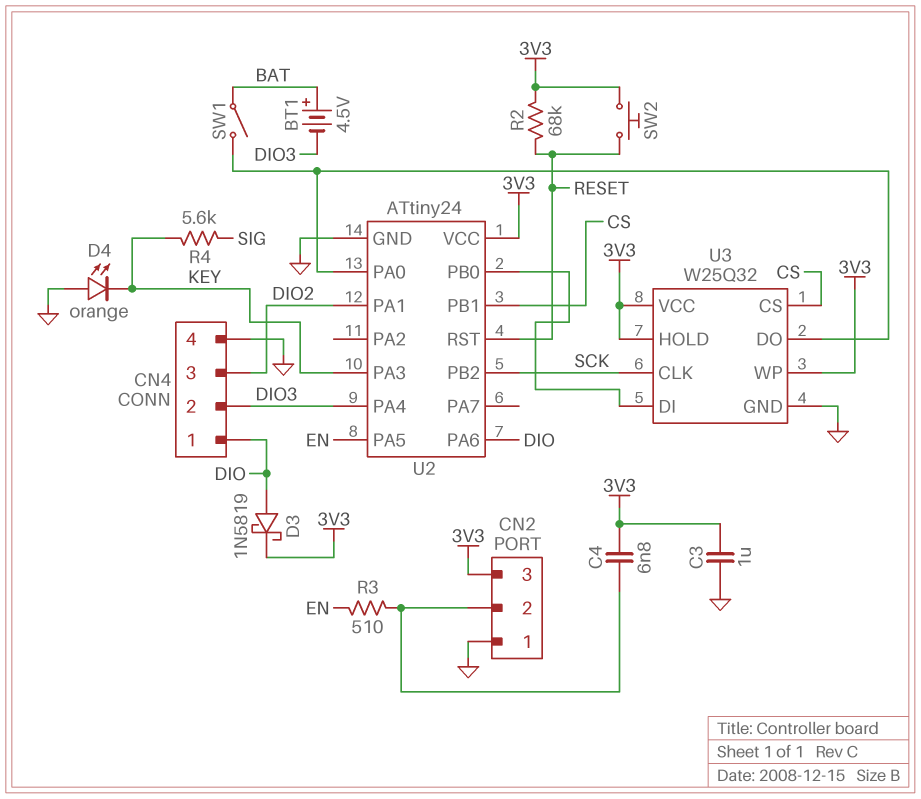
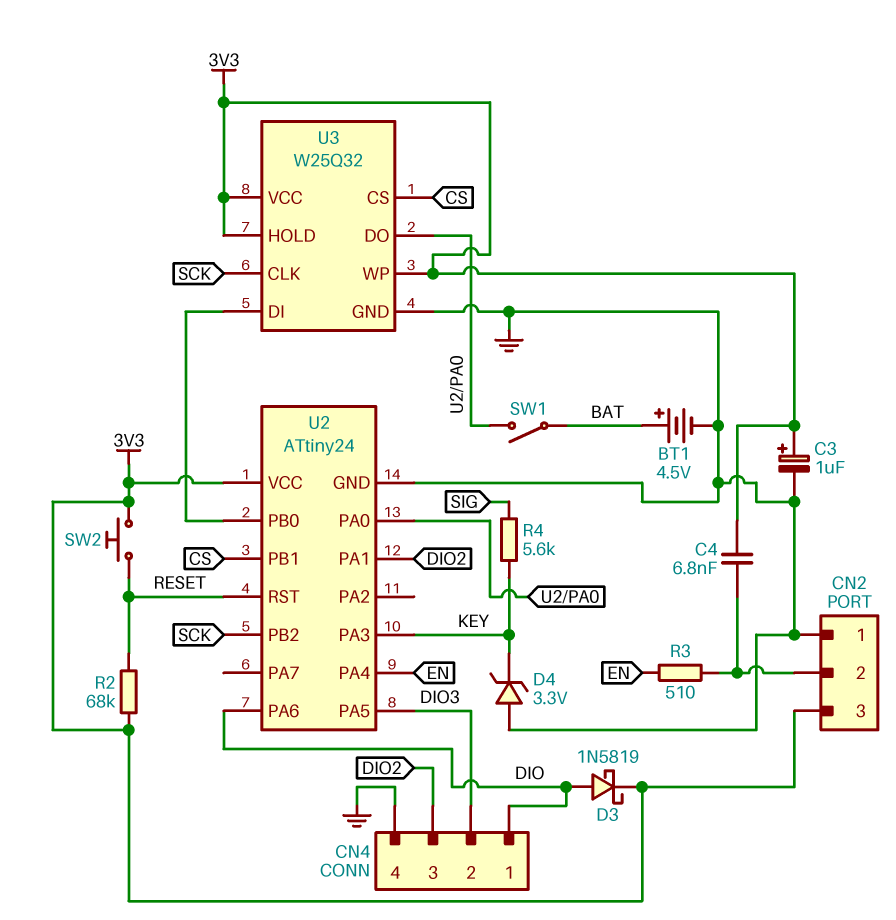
BT1: 4.5V (plus BAT, minus DIO3) -> 4.5V (plus BAT, minus GND)
C3: 1uF (3V3, GND) -> 1uF (plus 3V3, minus GND)
D4: LED orange (A GND, K KEY) -> zener 3.3V (A GND, K KEY)
U2 pin PA4: DIO3 -> EN
U2 pin PA5: EN -> DIO3

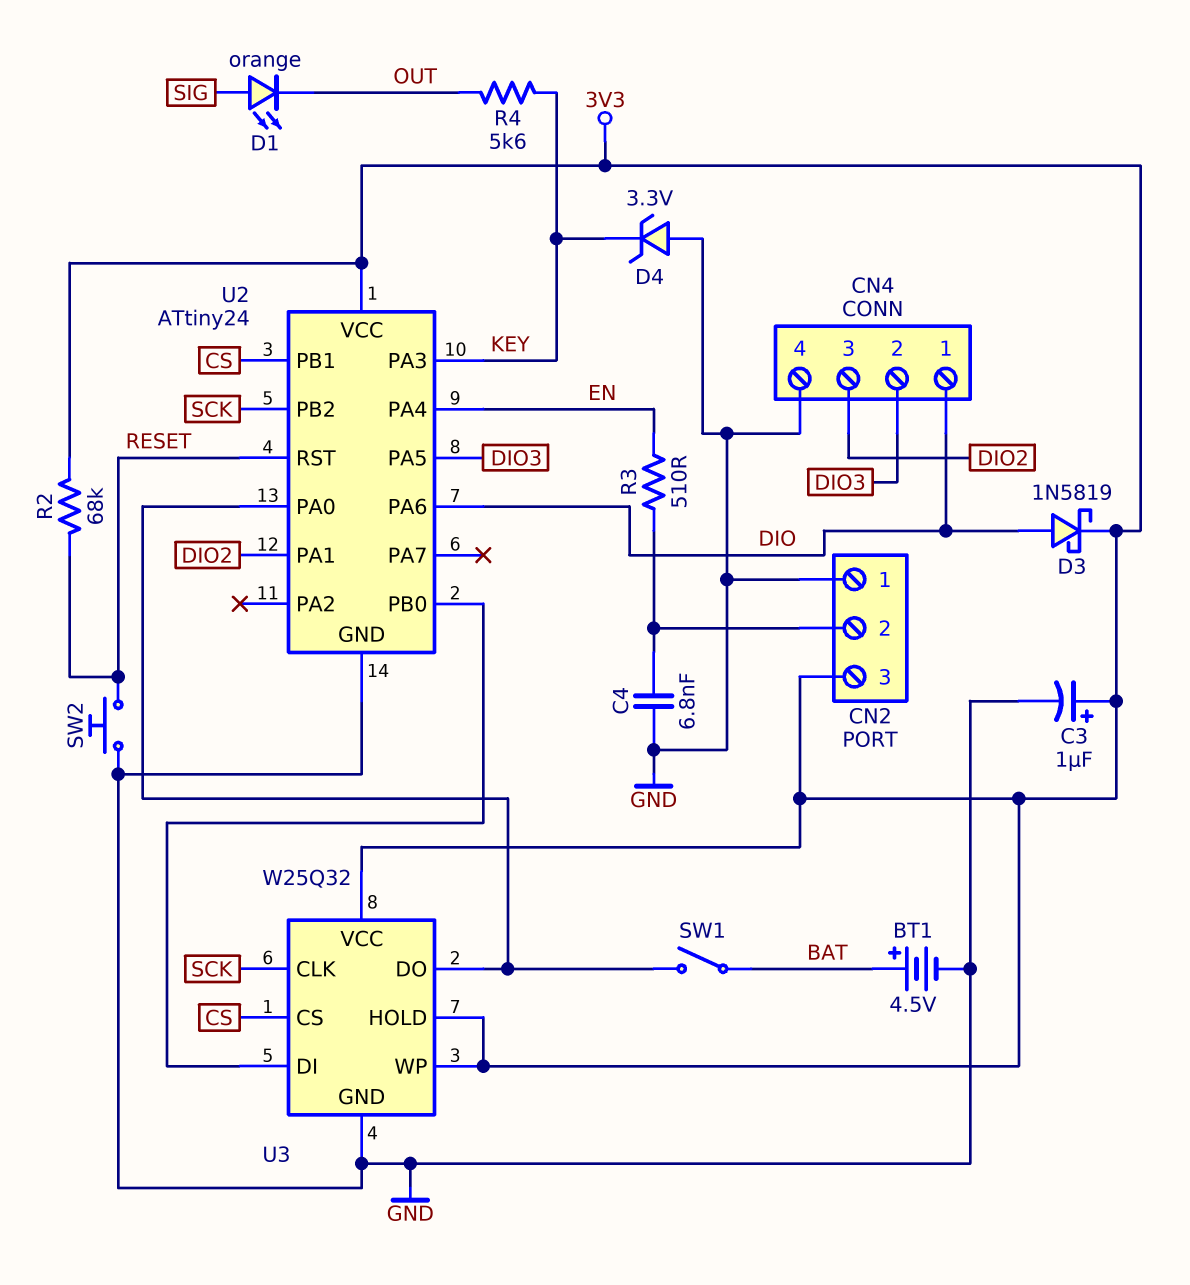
C4: 6.8nF (3V3, CN2/2) -> 6.8nF (CN2/2, GND)
D1: none -> LED orange (A SIG, K OUT)
R4: 5.6k (KEY, SIG) -> 5.6k (KEY, OUT)
SW2: button (3V3, RESET) -> button (GND, RESET)

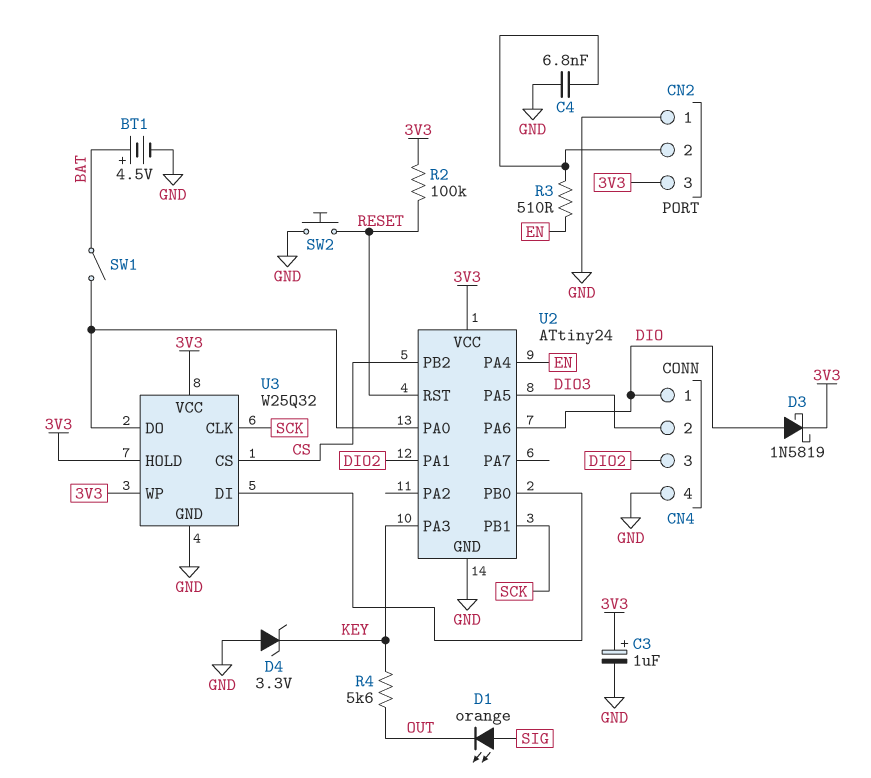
R2: 68k (3V3, RESET) -> 100k (3V3, RESET)
U2 pin PB1: CS -> SCK
U2 pin PB2: SCK -> CS

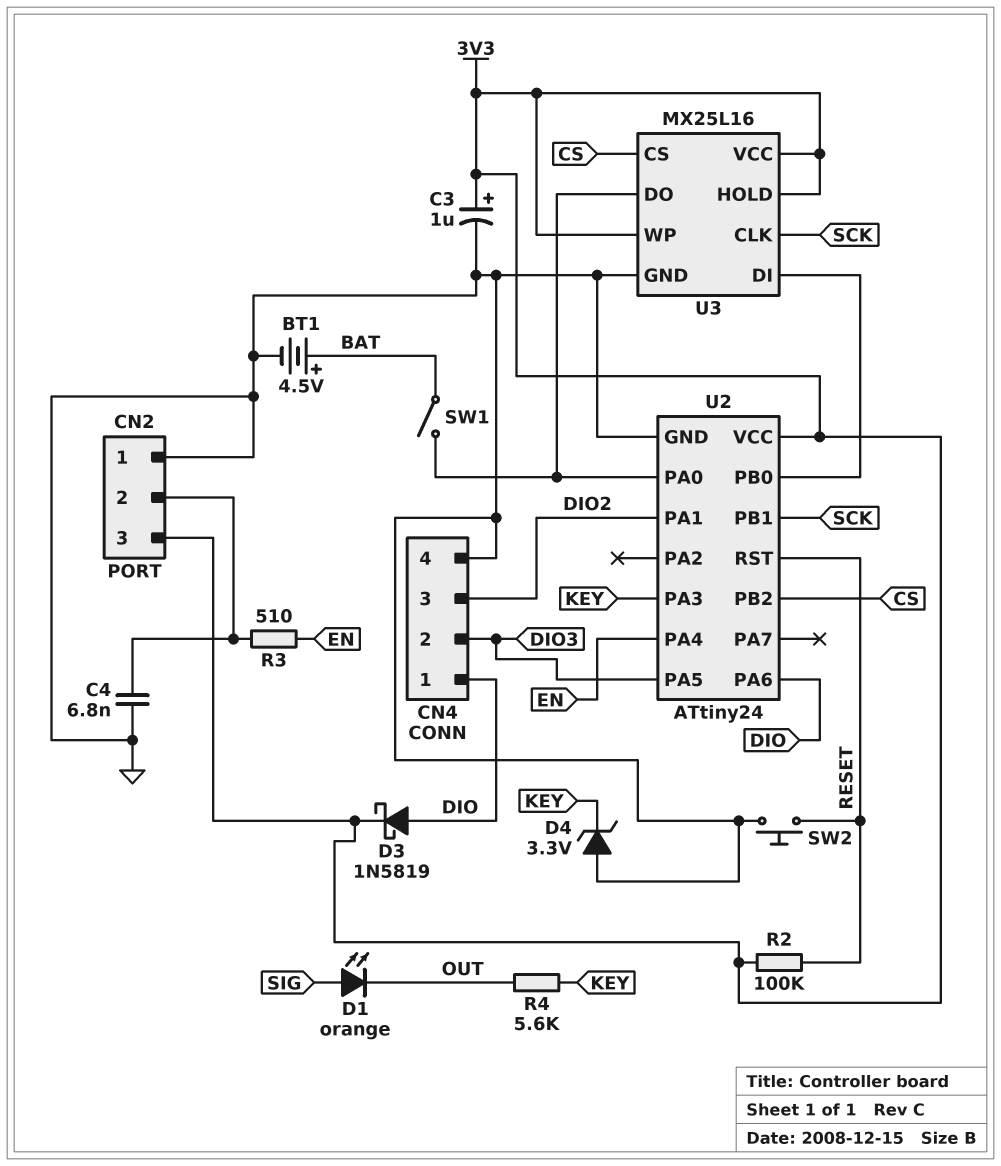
U3: W25Q32 -> MX25L16

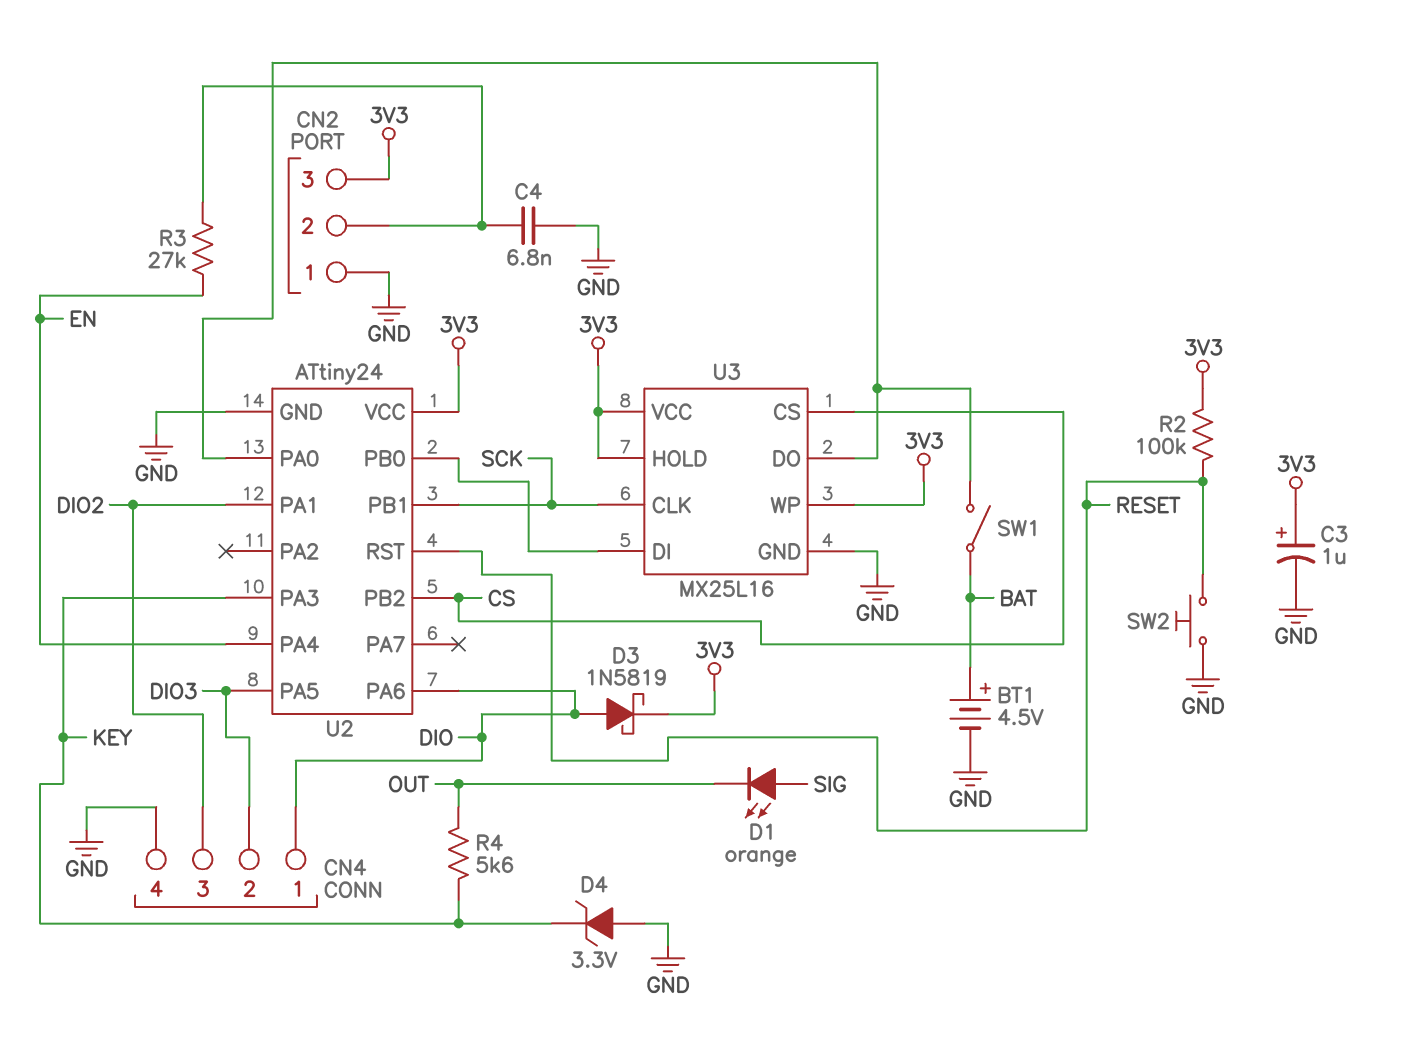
R3: 510 (CN2/2, EN) -> 27k (CN2/2, EN)

